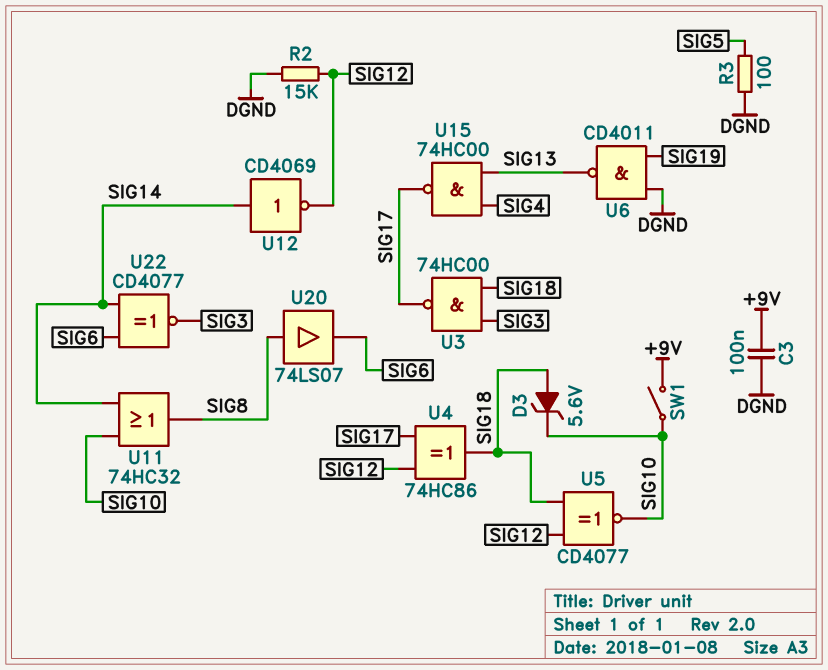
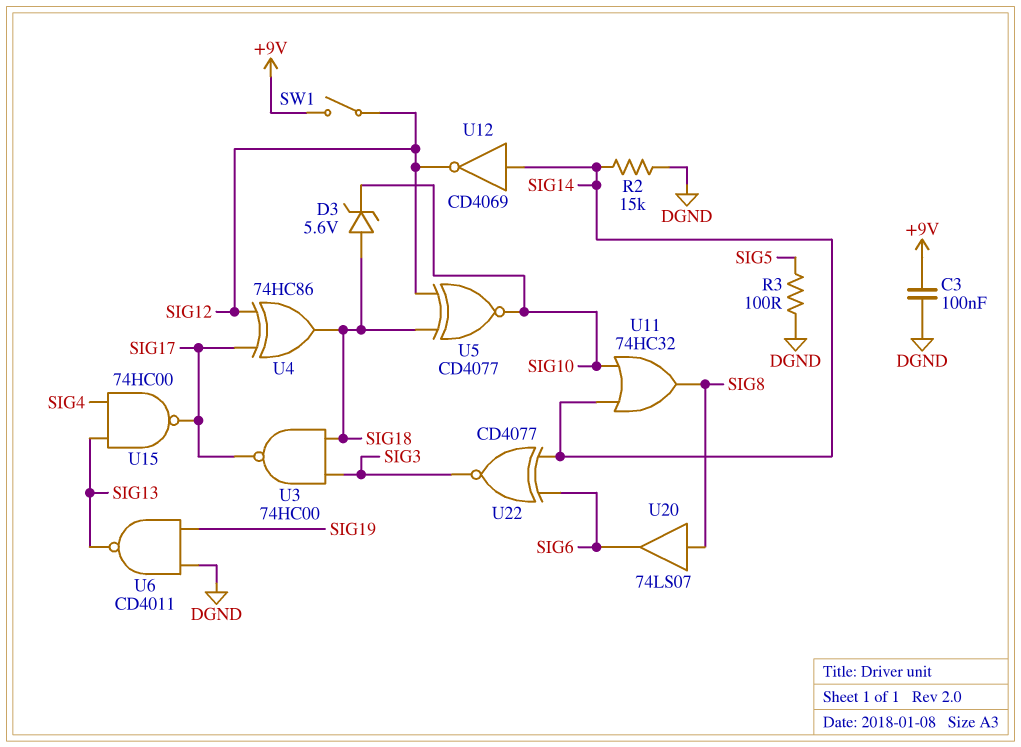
R2: 15k (DGND, SIG12) -> 15k (DGND, SIG14)
SW1: switch (+9V, SIG10) -> switch (+9V, SIG12)

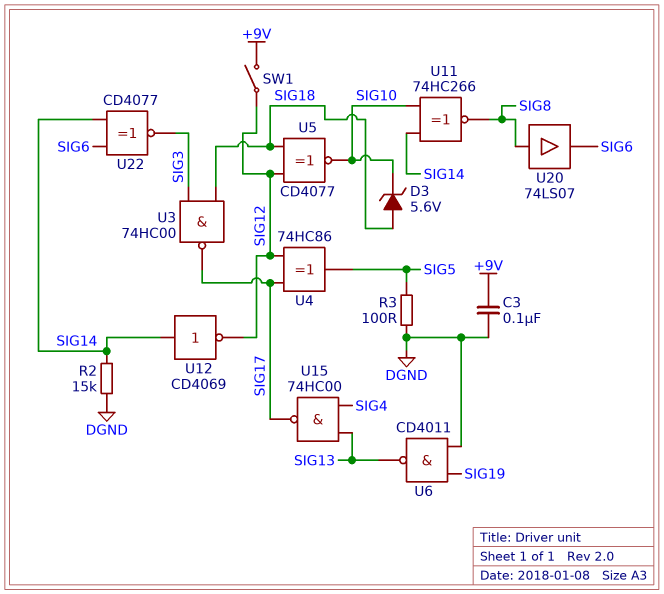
U4: XOR 74HC86 (in SIG12, in SIG17, out SIG18) -> XOR 74HC86 (in SIG12, in SIG17, out SIG5)
U11: OR 74HC32 (in SIG10, in SIG14, out SIG8) -> XNOR 74HC266 (in SIG10, in SIG14, out SIG8)

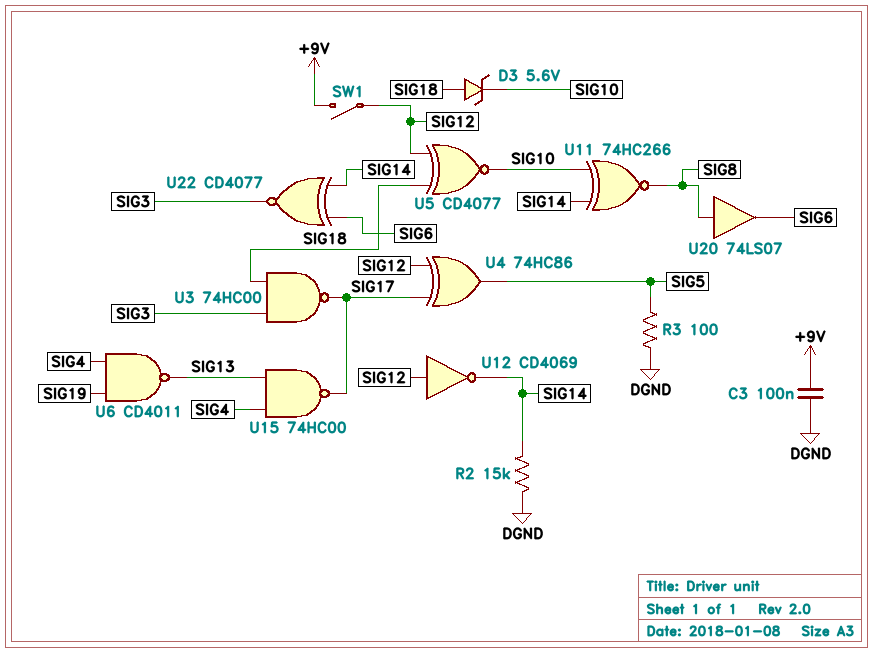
U6: NAND CD4011 (in DGND, in SIG19, out SIG13) -> NAND CD4011 (in SIG4, in SIG19, out SIG13)
U12: NOT CD4069 (in SIG14, out SIG12) -> NOT CD4069 (in SIG12, out SIG14)

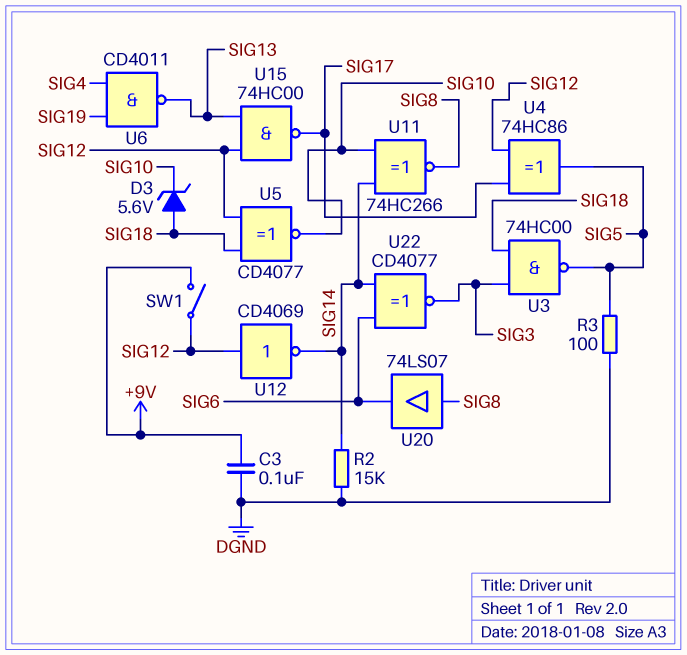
U3: NAND 74HC00 (in SIG3, in SIG18, out SIG17) -> NAND 74HC00 (in SIG3, in SIG18, out SIG5)
U15: NAND 74HC00 (in SIG4, in SIG13, out SIG17) -> NAND 74HC00 (in SIG12, in SIG13, out SIG17)

